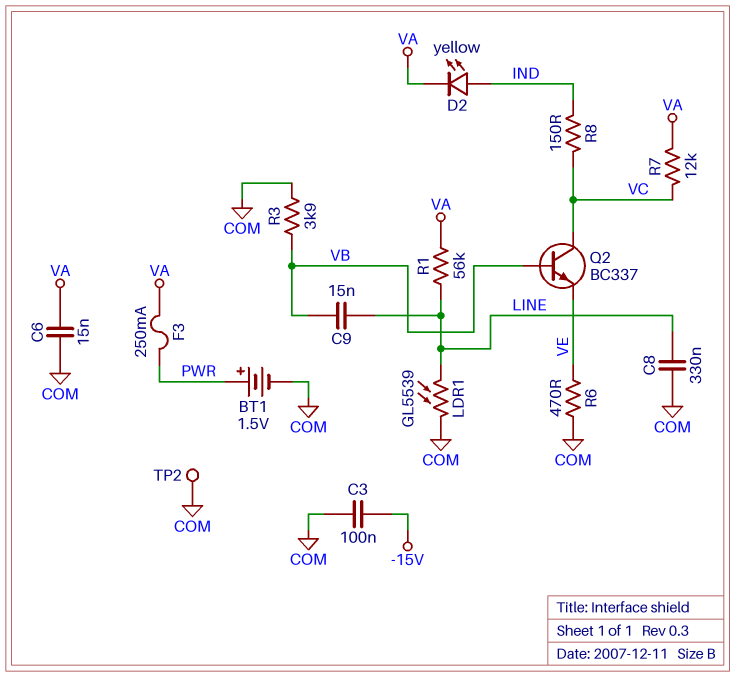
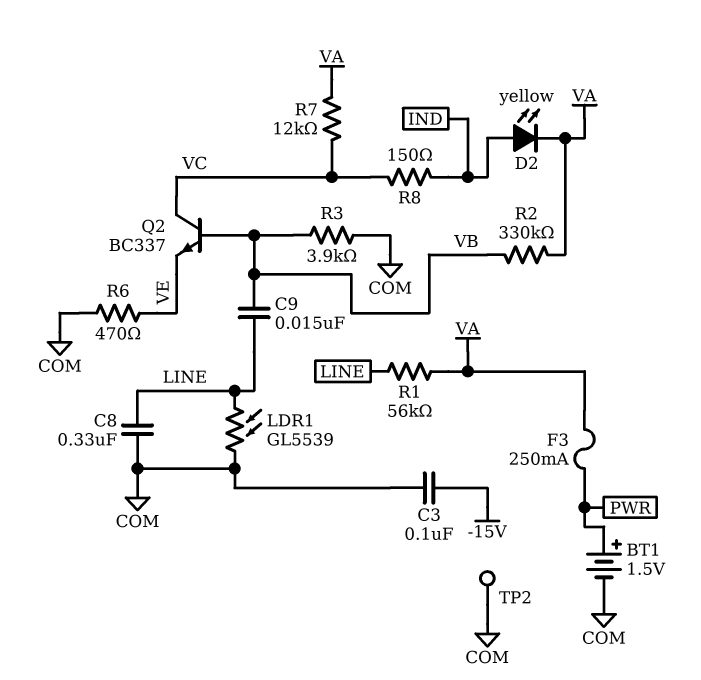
C6: 15nF (COM, VA) -> none
R2: none -> 330k (VA, VB)

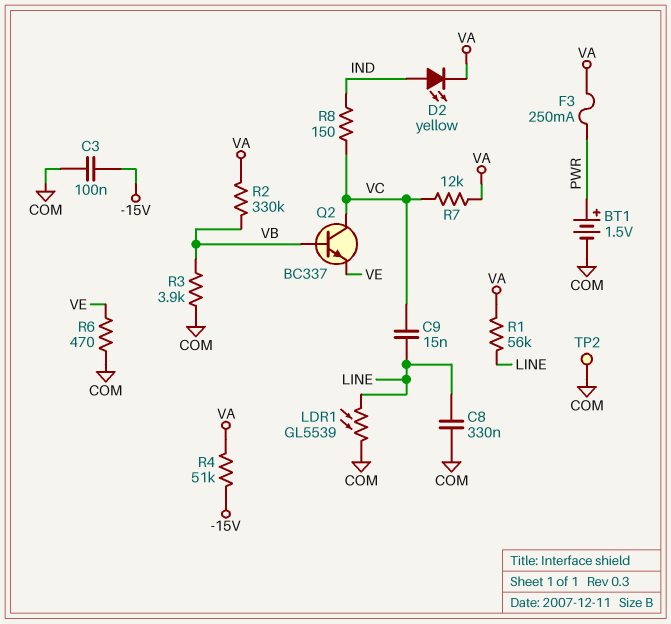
C9: 15nF (LINE, VB) -> 15nF (LINE, VC)
R4: none -> 51k (-15V, VA)

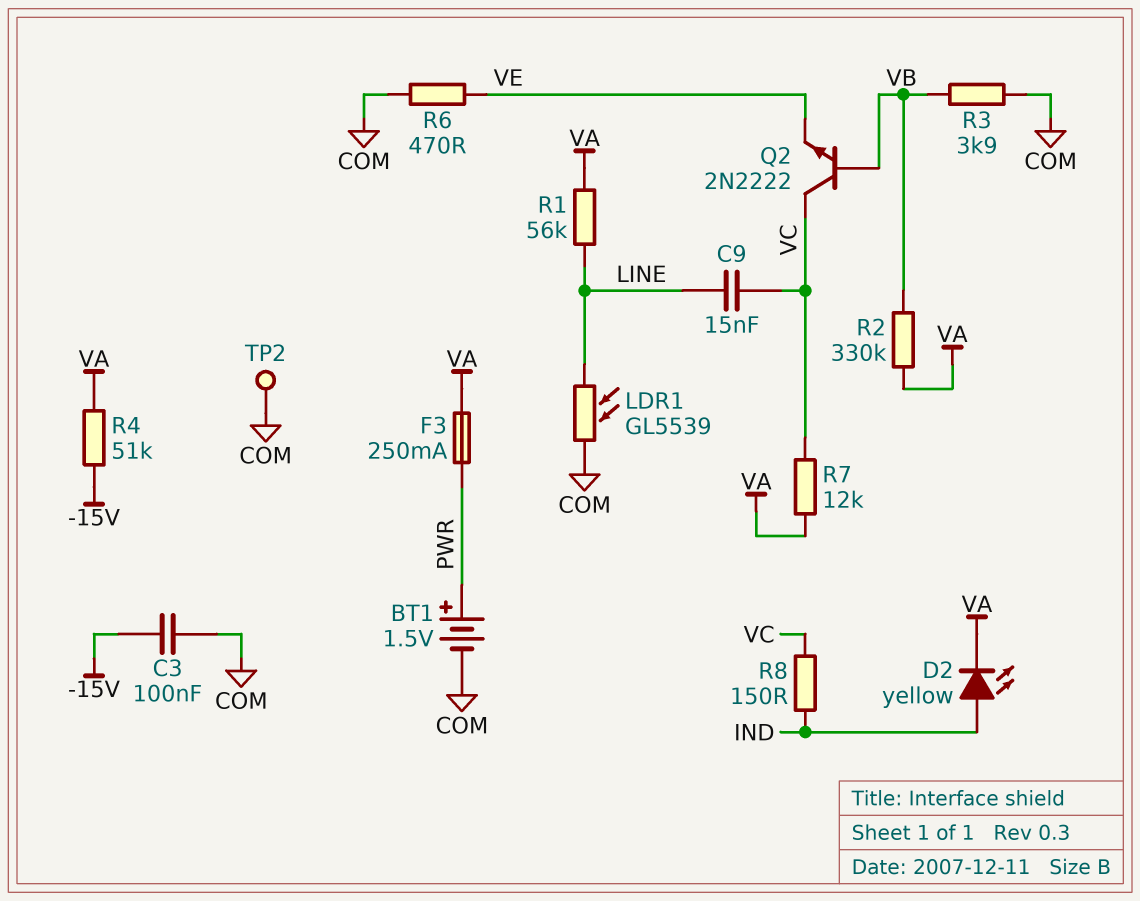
C8: 330nF (COM, LINE) -> none
Q2: NPN BC337 (B VB, C VC, E VE) -> NPN 2N2222 (B VB, C VC, E VE)

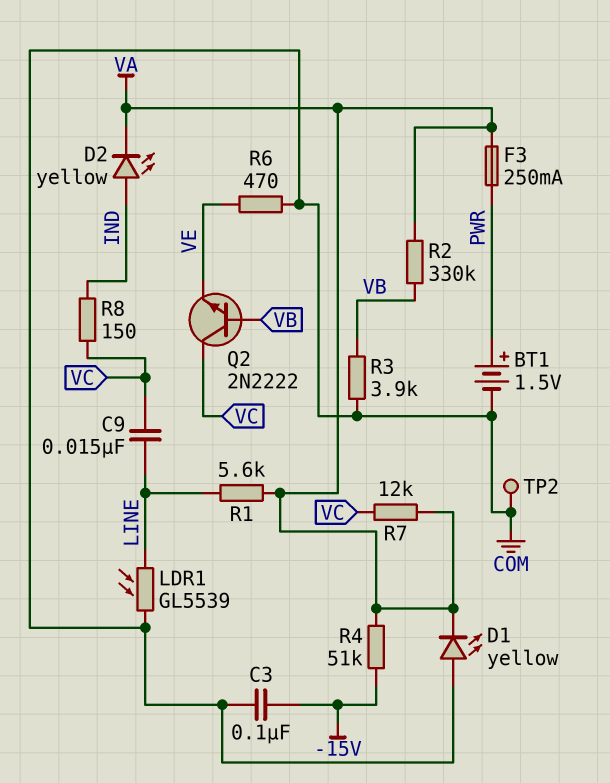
D1: none -> LED yellow (A COM, K VA)
R1: 56k (LINE, VA) -> 5.6k (LINE, VA)

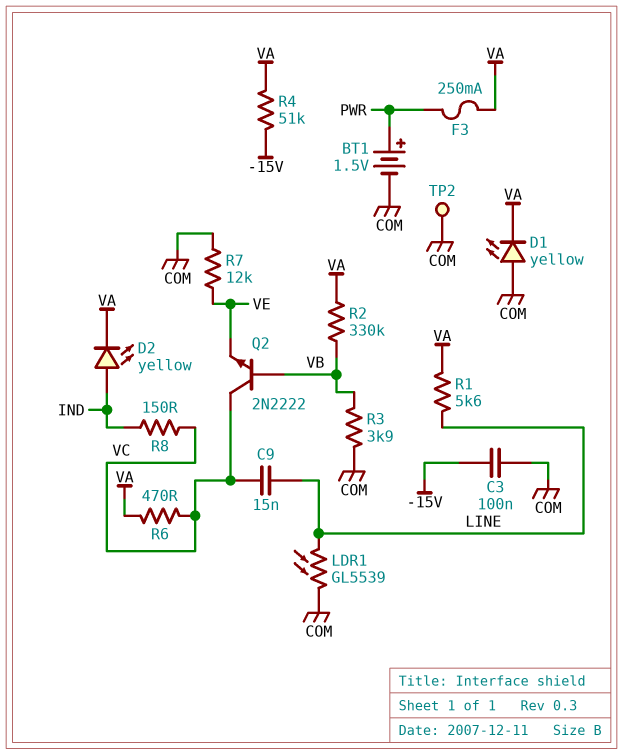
R6: 470 (COM, VE) -> 470 (VA, VC)
R7: 12k (VA, VC) -> 12k (COM, VE)

